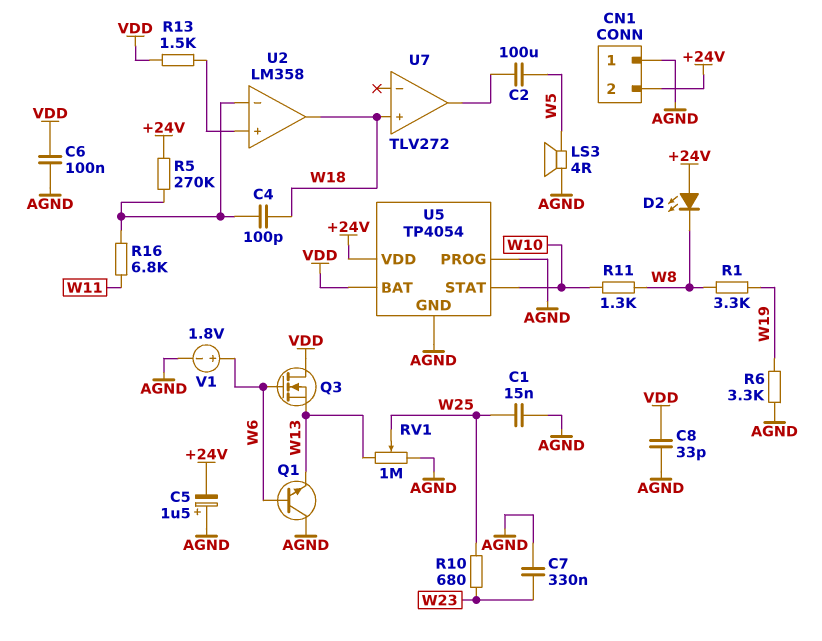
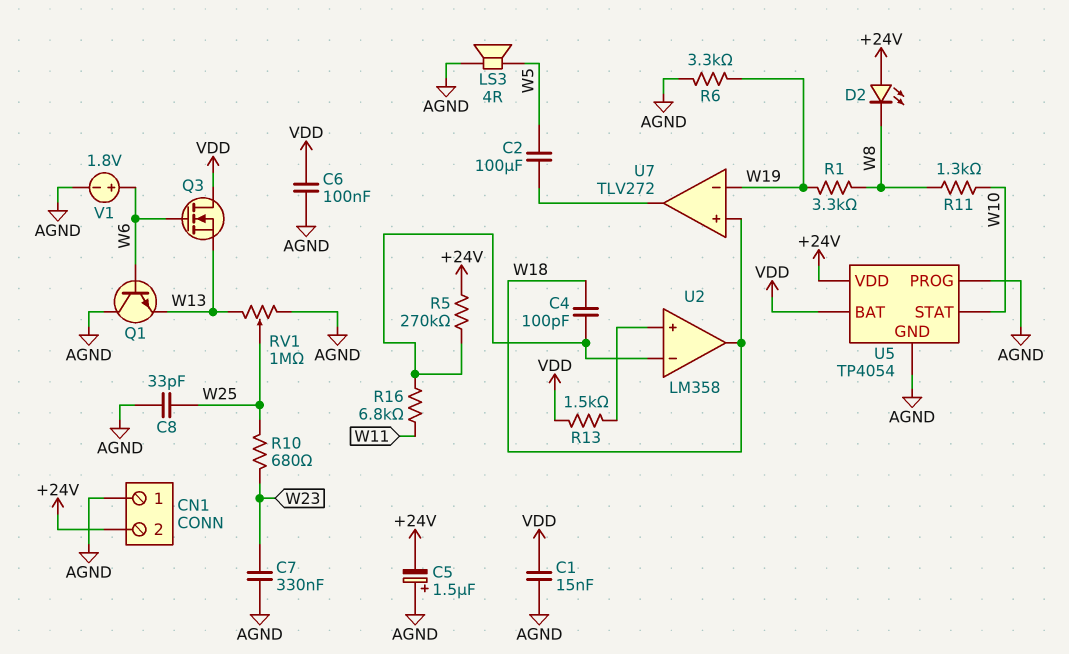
C1: 15nF (AGND, W25) -> 15nF (AGND, VDD)
C8: 33pF (AGND, VDD) -> 33pF (AGND, W25)
U7 pin in-: none -> W19

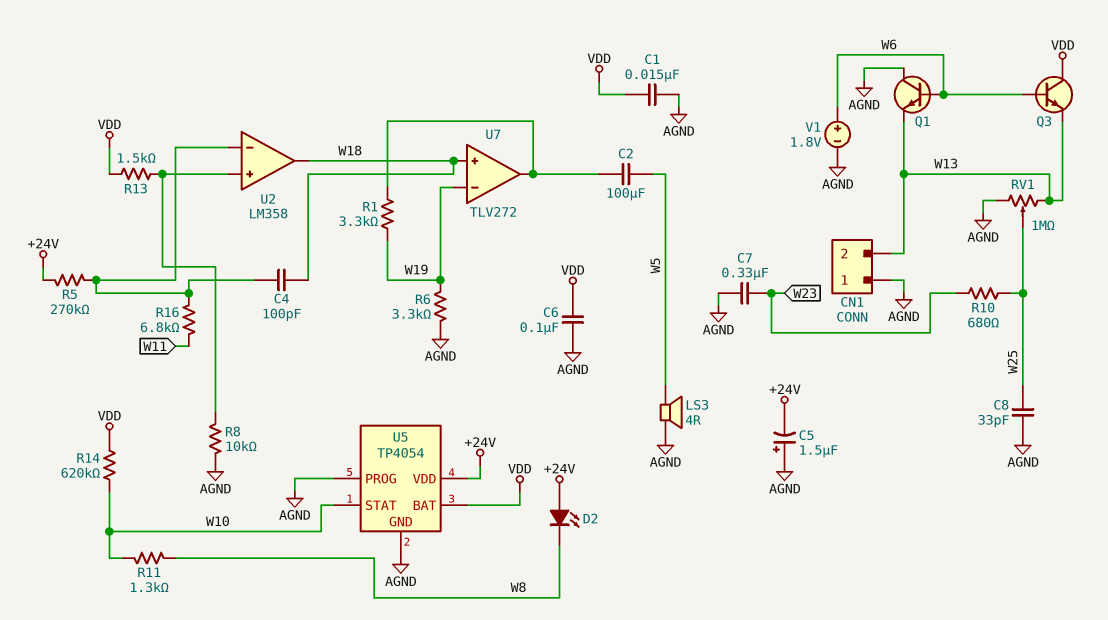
CN1 pin 2: +24V -> W13
Q3: NMOS (G W6, D VDD, S W13) -> NPN (B W6, C VDD, E W13)
R1: 3.3k (W8, W19) -> 3.3k (U7/out, W19)
R8: none -> 10k (AGND, U2/in+)
R14: none -> 620k (VDD, W10)

